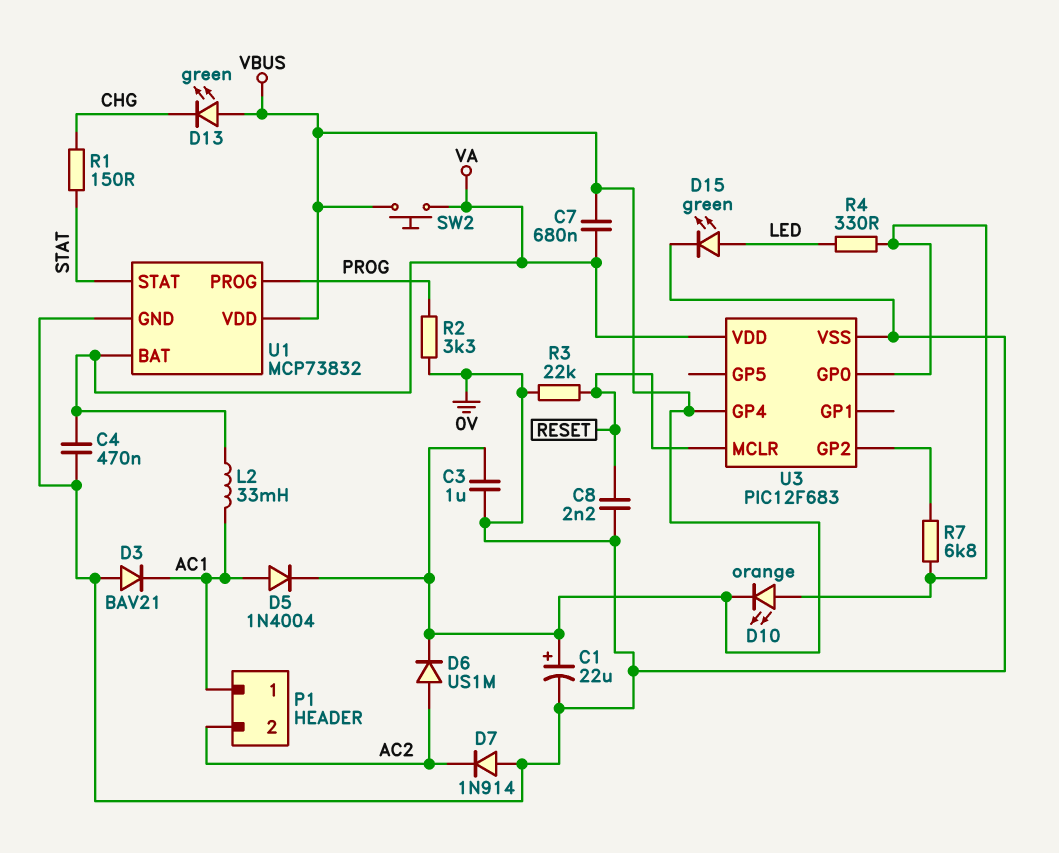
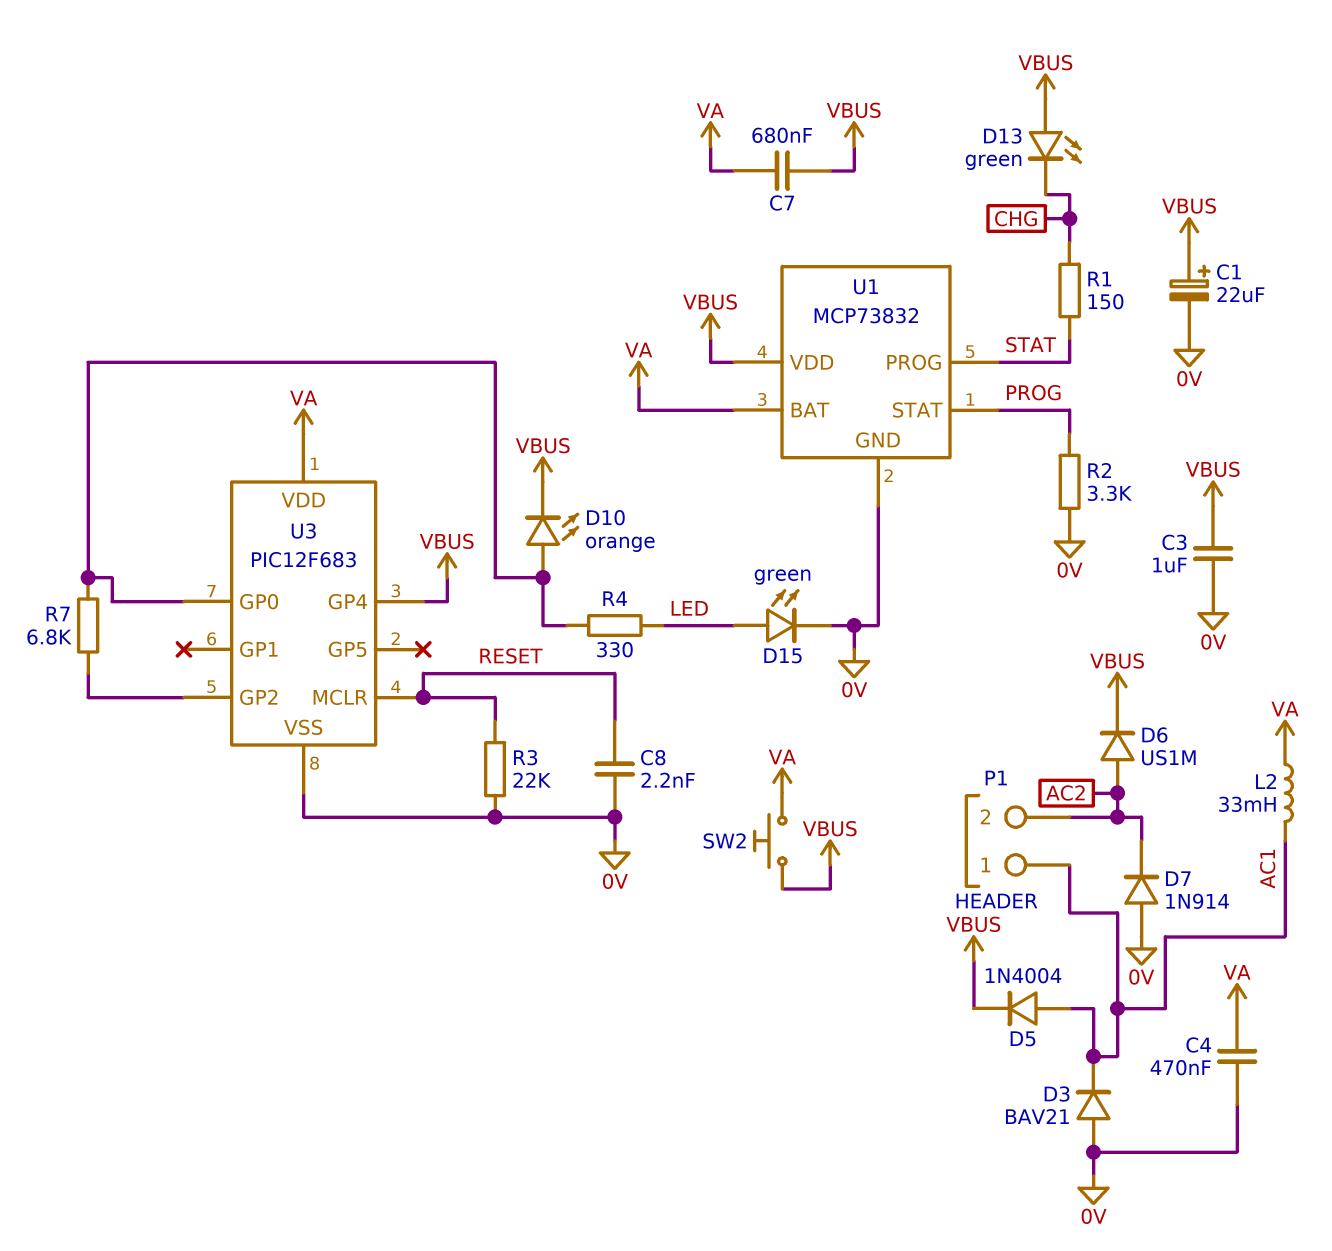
U1 pin PROG: PROG -> STAT
U1 pin STAT: STAT -> PROG

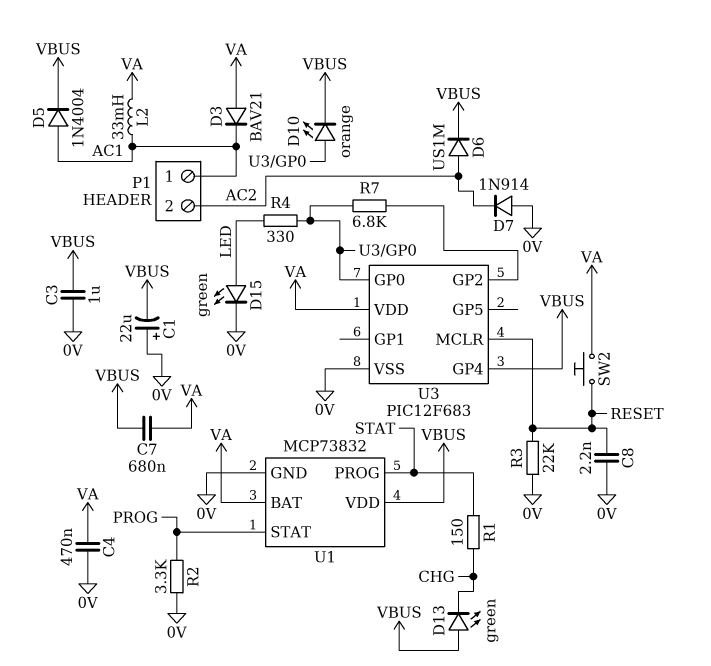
C1: 22uF (plus VBUS, minus 0V) -> 22uF (plus 0V, minus VBUS)
D3: diode BAV21 (A 0V, K AC1) -> diode BAV21 (A VA, K AC1)
SW2: button (VA, VBUS) -> button (RESET, VA)

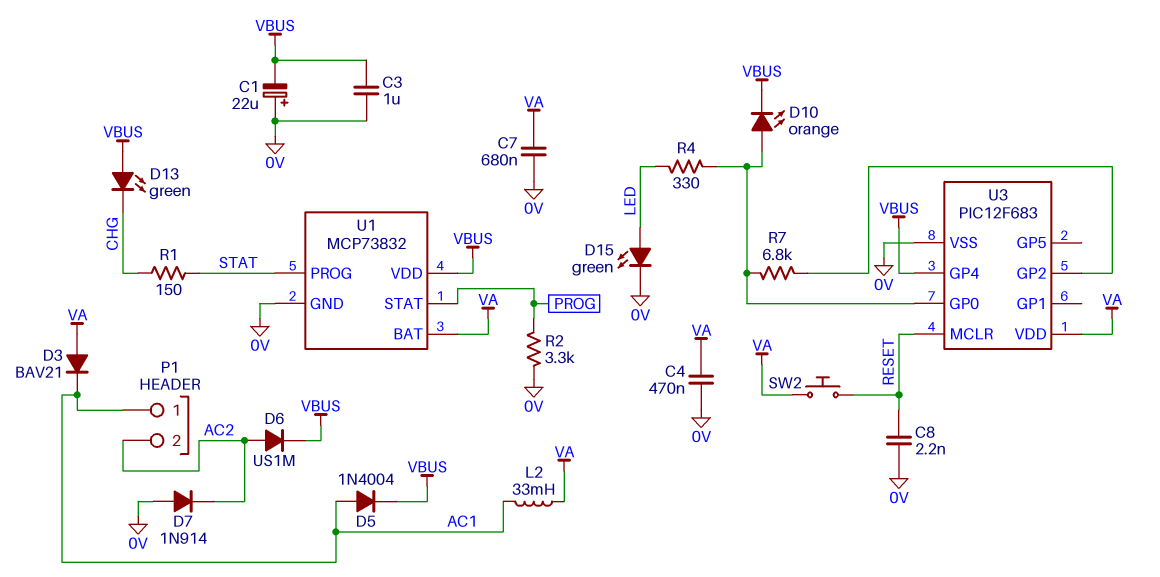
C7: 680nF (VA, VBUS) -> 680nF (0V, VA)
R3: 22k (0V, RESET) -> none

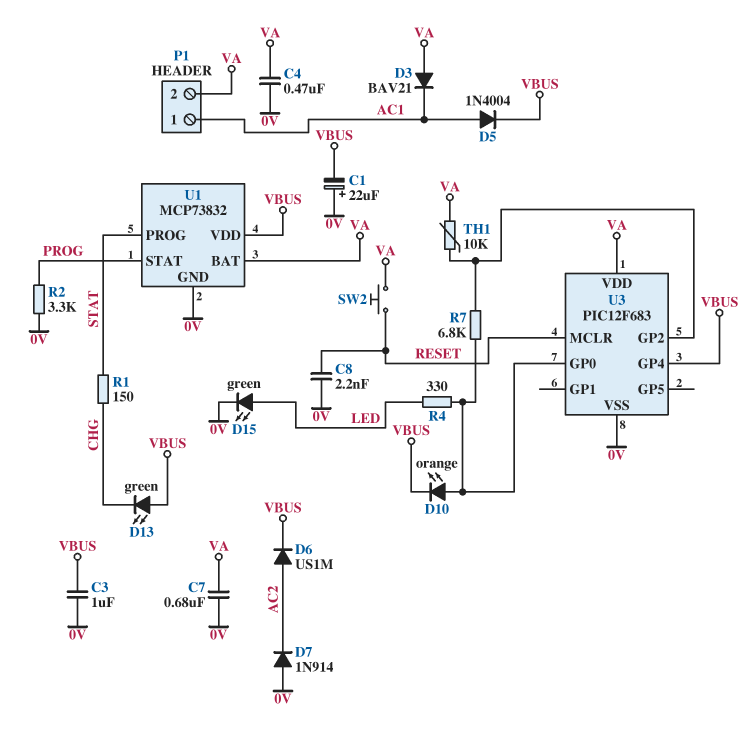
L2: 33mH (AC1, VA) -> none
P1 pin 2: AC2 -> VA
TH1: none -> 10k (U3/GP2, VA)

